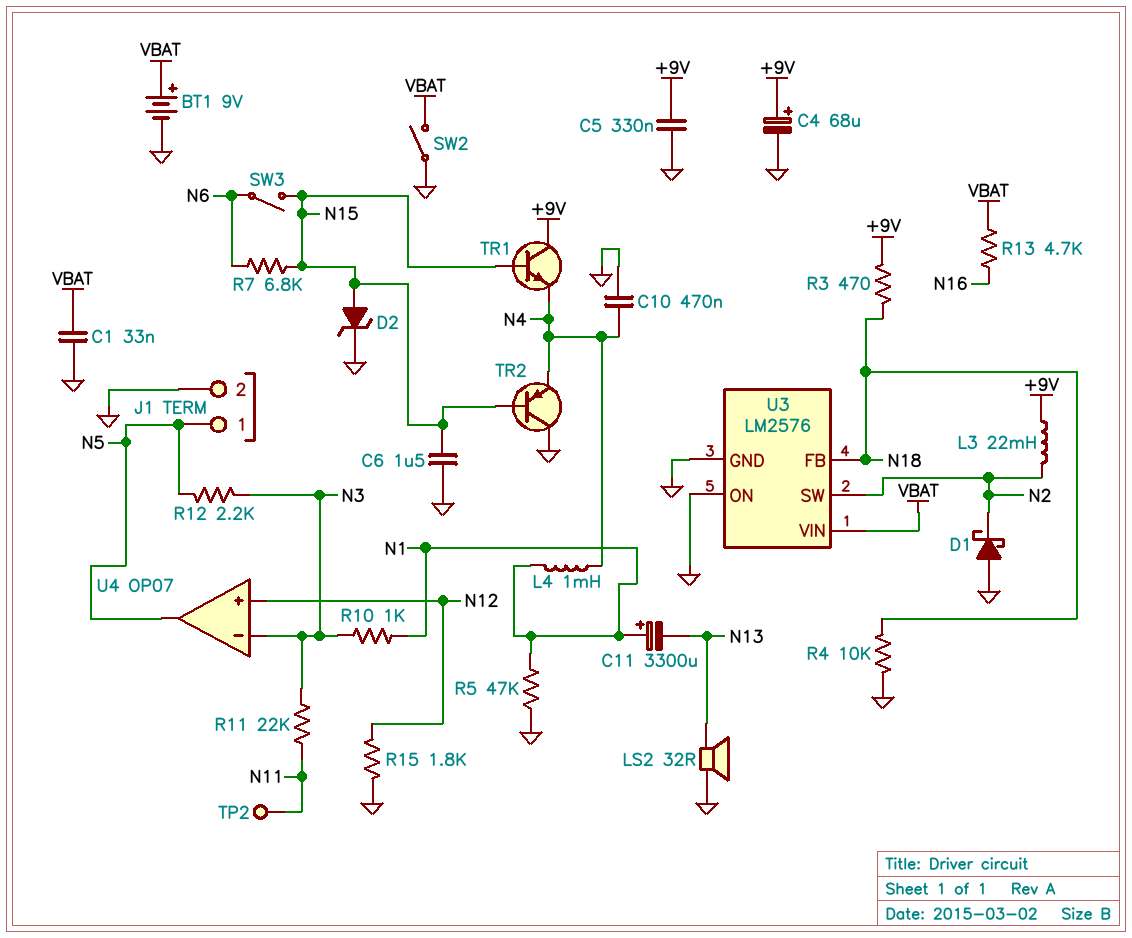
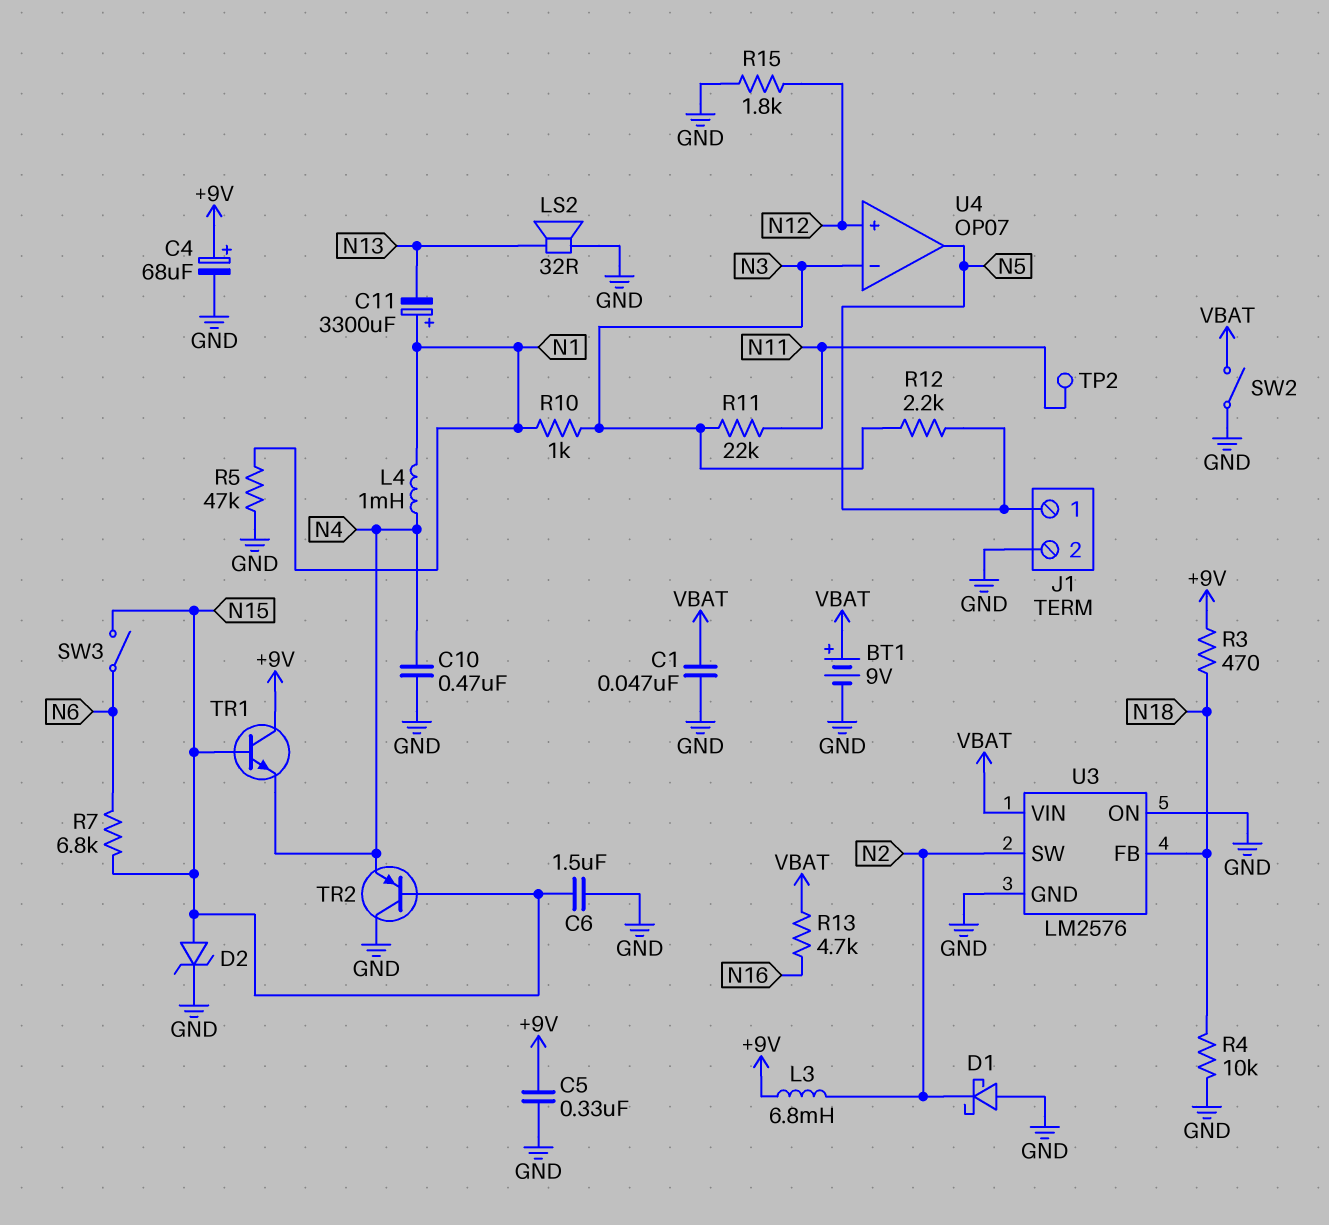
C1: 33nF (GND, VBAT) -> 47nF (GND, VBAT)
L3: 22mH (+9V, N2) -> 6.8mH (+9V, N2)

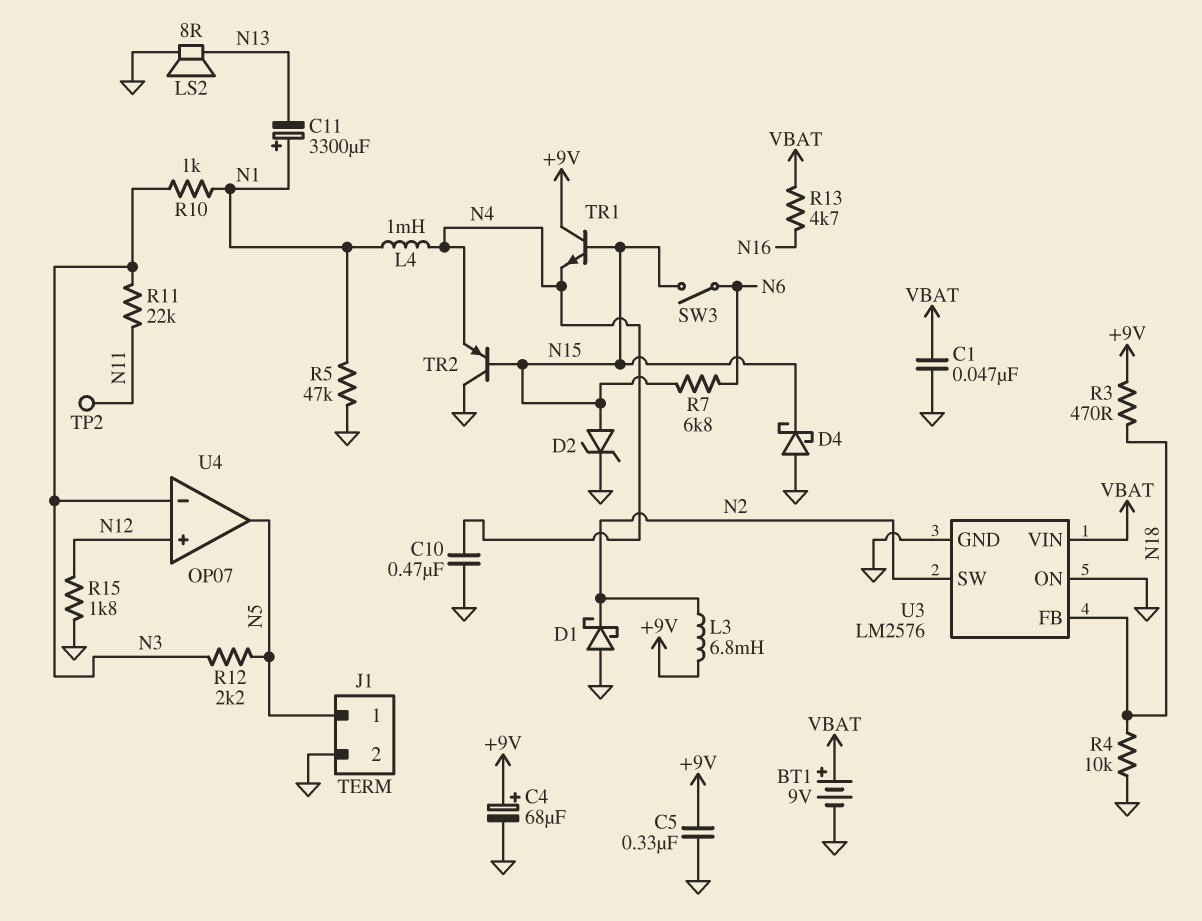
C6: 1.5uF (GND, N15) -> none
D4: none -> schottky (A GND, K N15)
LS2: speaker 32R (GND, N13) -> speaker 8R (GND, N13)
SW2: switch (GND, VBAT) -> none

